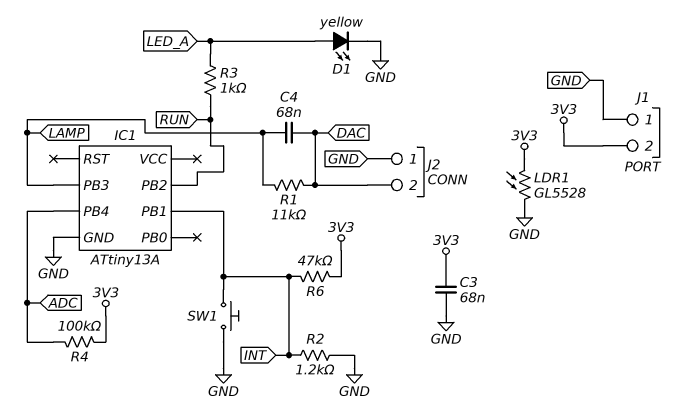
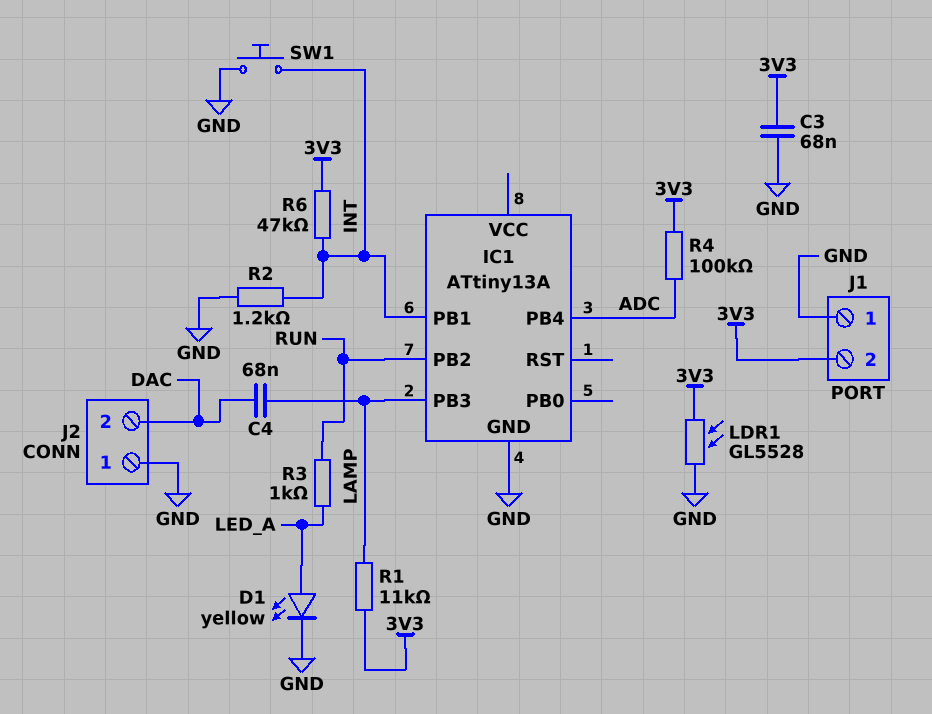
R1: 11k (DAC, LAMP) -> 11k (3V3, LAMP)

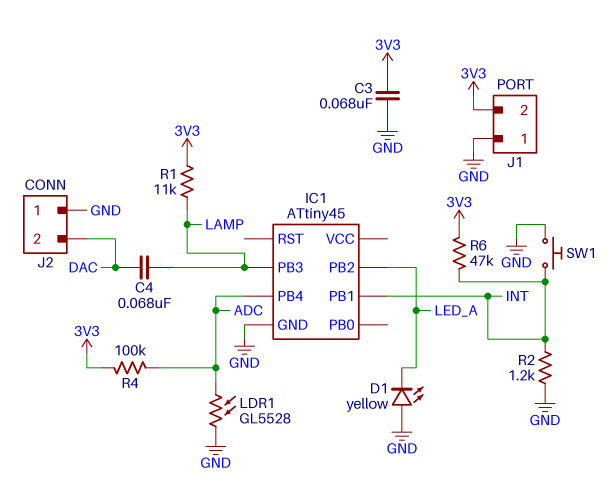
D1: LED yellow (A LED_A, K GND) -> LED yellow (A GND, K LED_A)
IC1: ATtiny13A -> ATtiny45
IC1 pin PB2: RUN -> LED_A
LDR1: GL5528 (3V3, GND) -> GL5528 (ADC, GND)
R3: 1k (LED_A, RUN) -> none

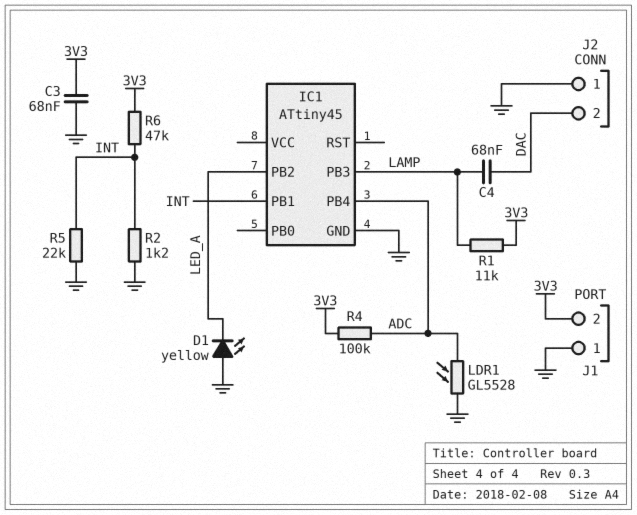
R5: none -> 22k (GND, INT)
SW1: button (GND, INT) -> none

